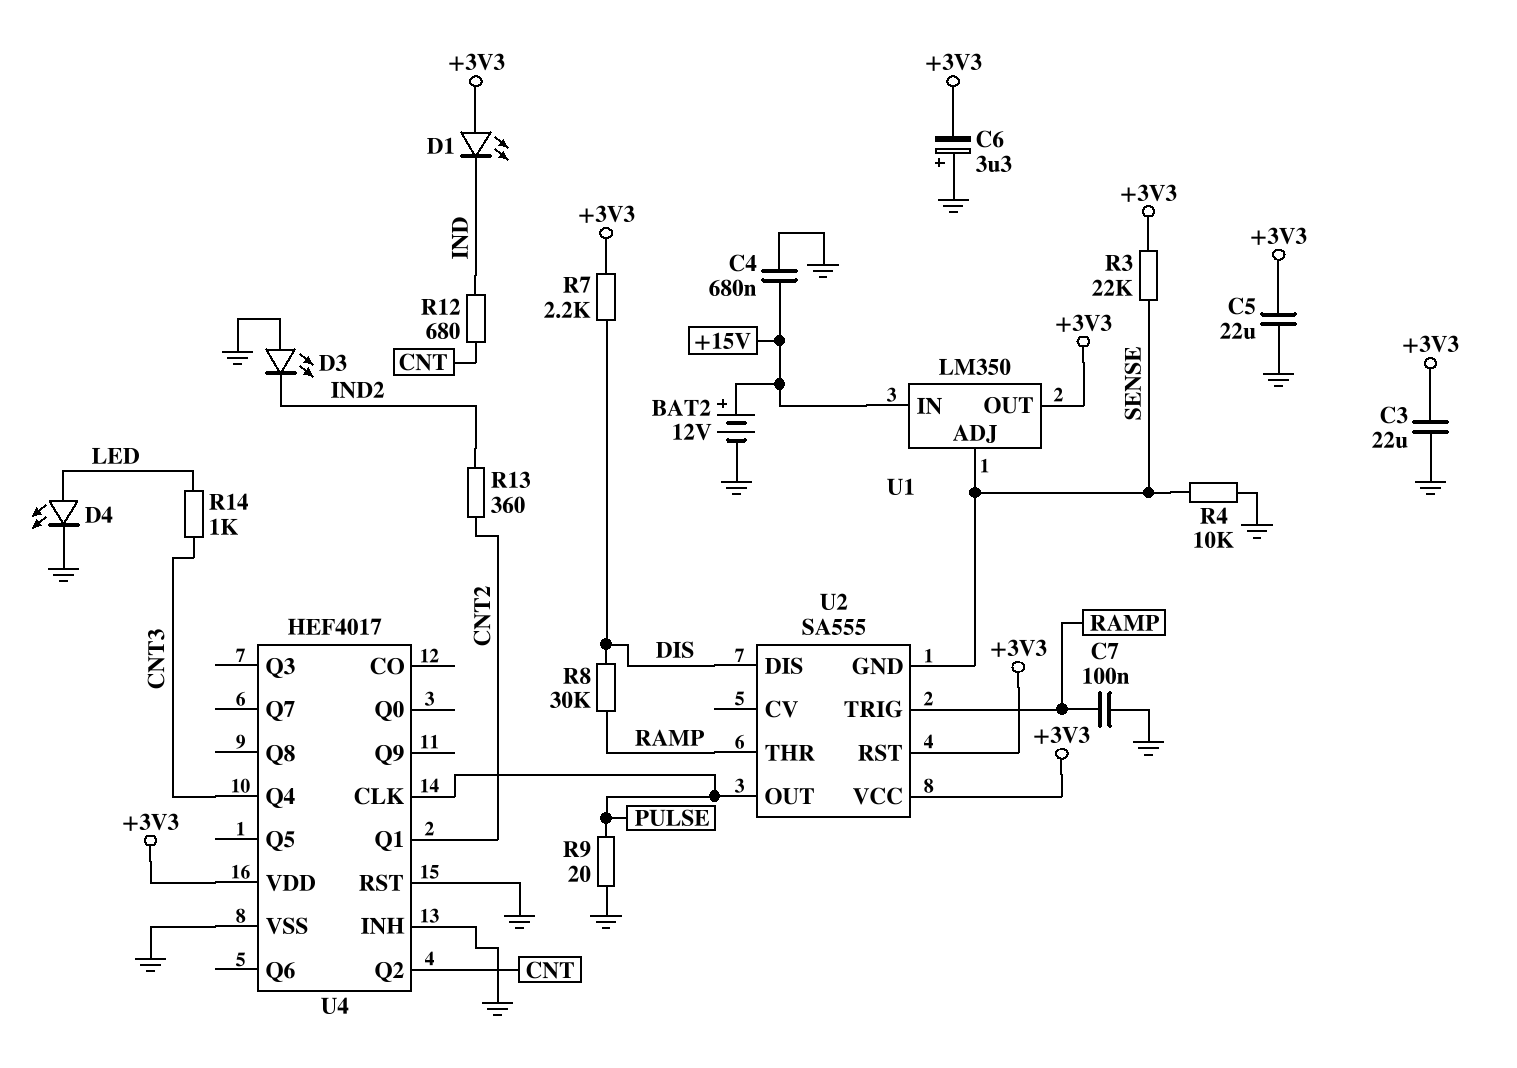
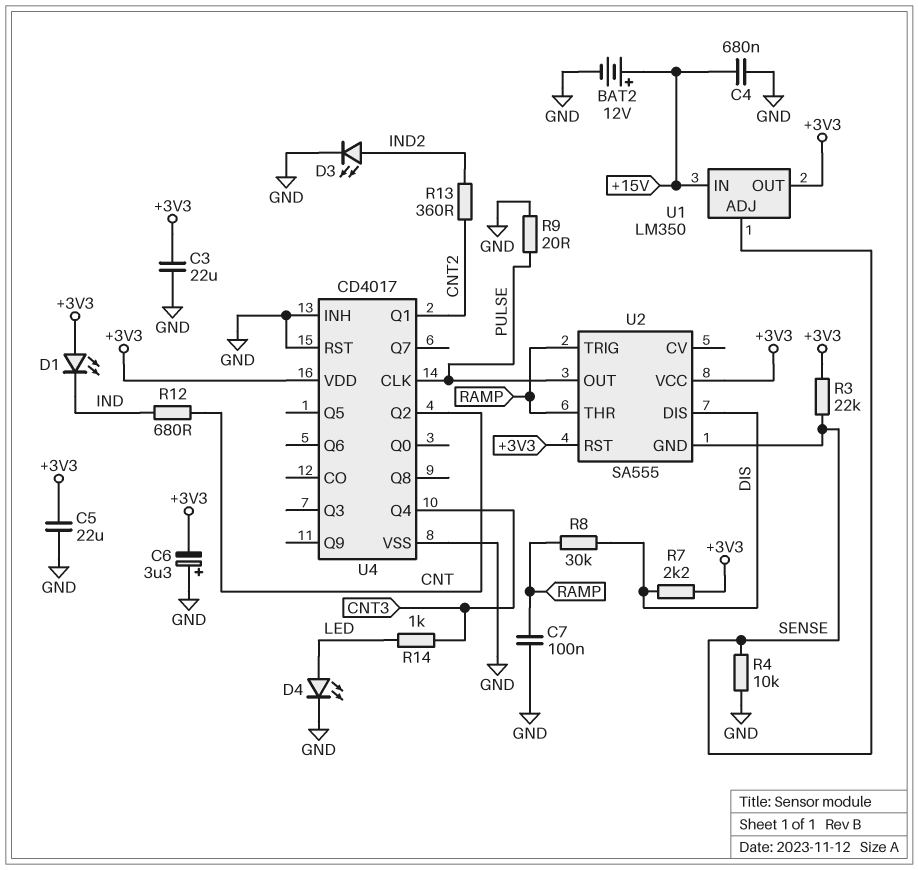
D3: LED (A GND, K IND2) -> LED (A IND2, K GND)
U4: HEF4017 -> CD4017

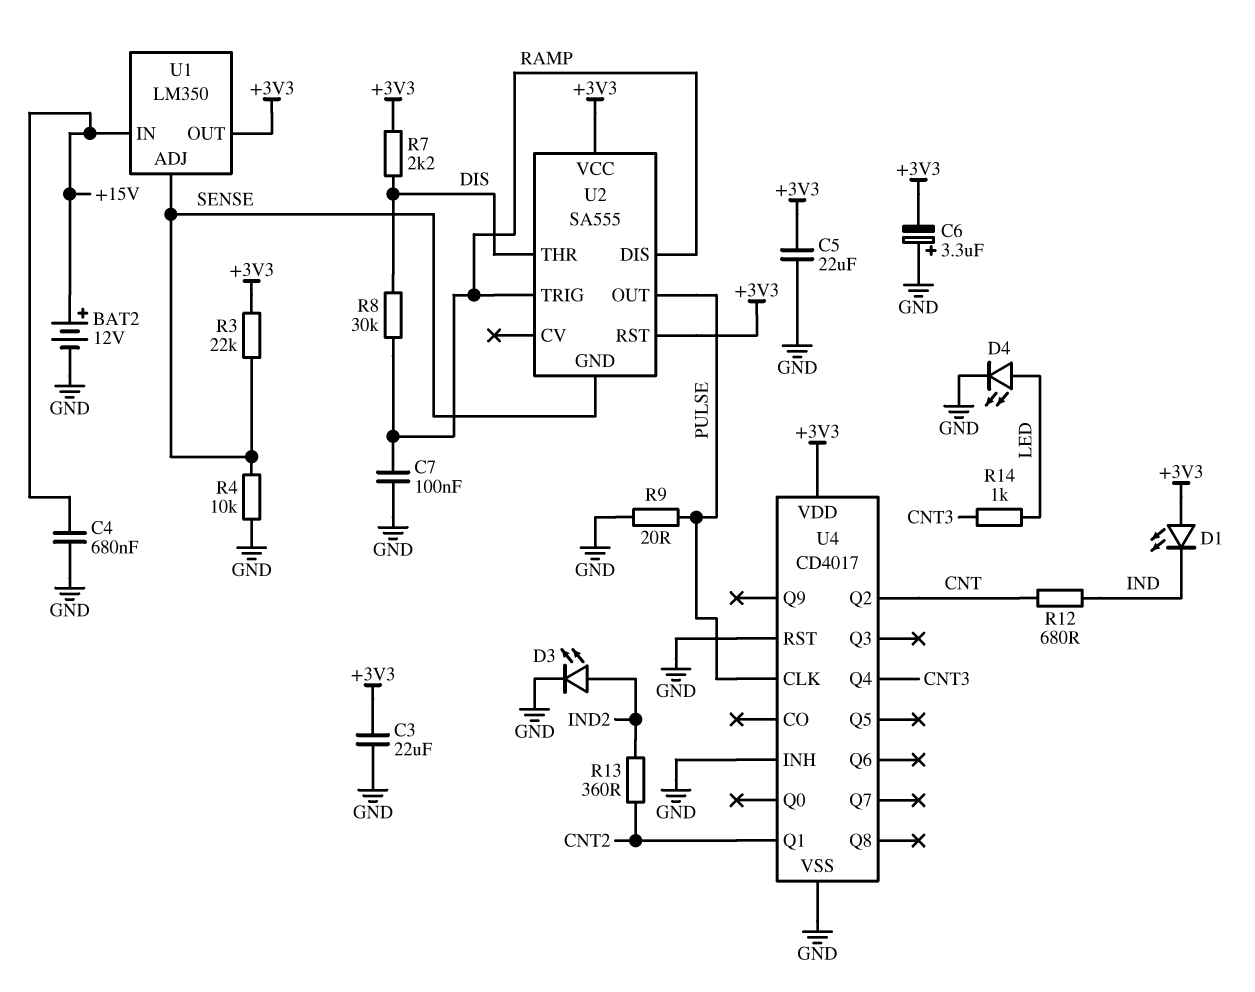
U2 pin DIS: DIS -> RAMP
U2 pin THR: RAMP -> DIS

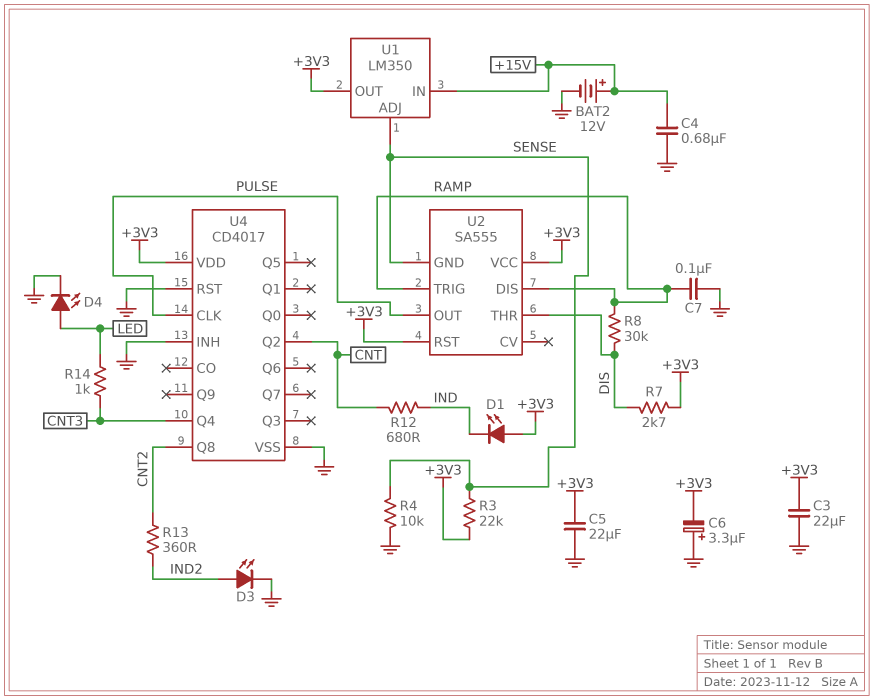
R7: 2.2k (+3V3, DIS) -> 2.7k (+3V3, DIS)
R9: 20 (GND, PULSE) -> none
U4 pin Q1: CNT2 -> none
U4 pin Q8: none -> CNT2

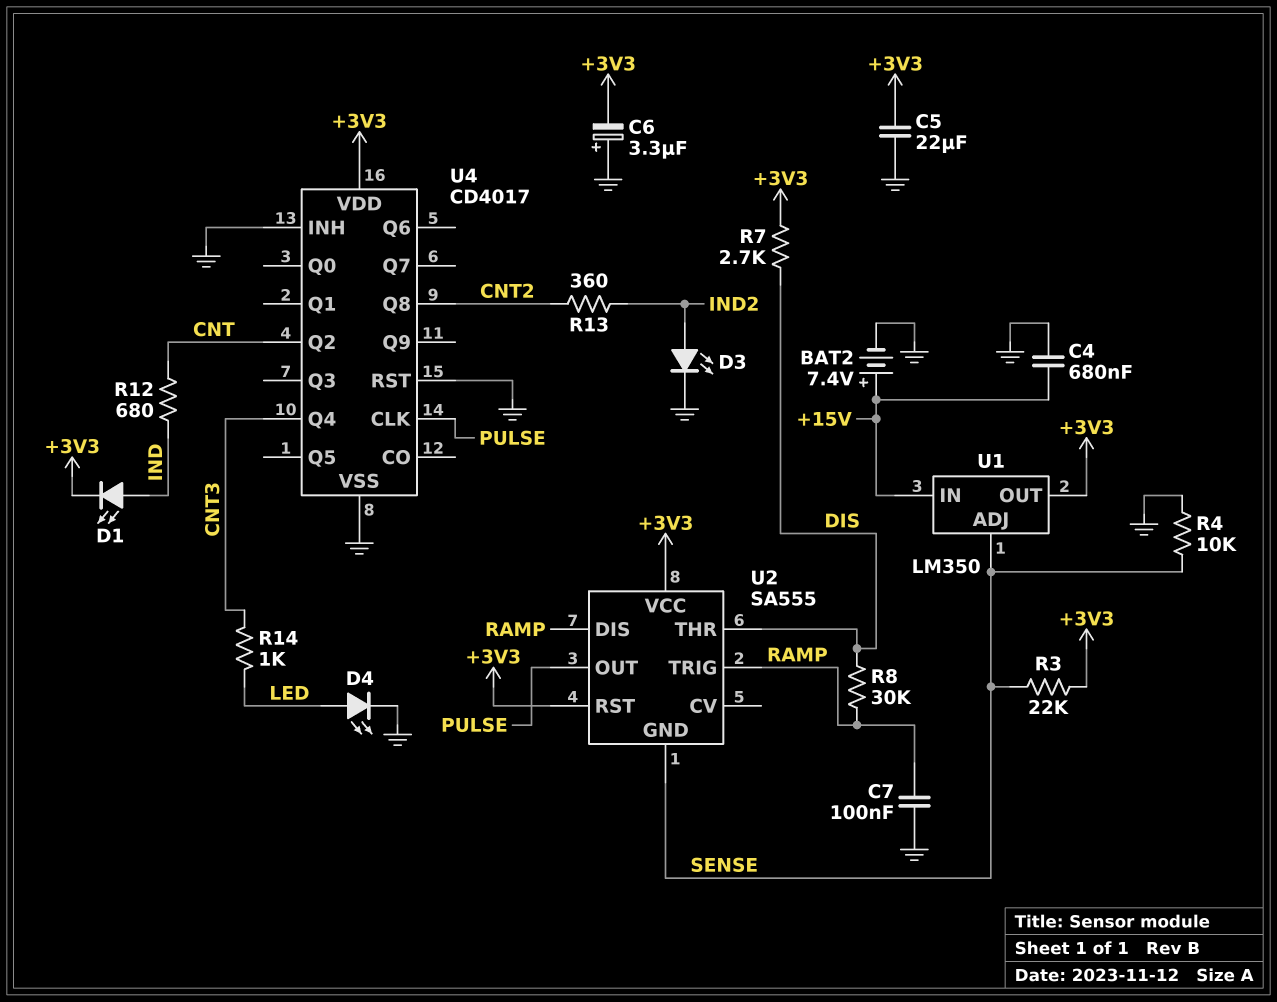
BAT2: 12V (plus +15V, minus GND) -> 7.4V (plus +15V, minus GND)
C3: 22uF (+3V3, GND) -> none
D1: LED (A +3V3, K IND) -> LED (A IND, K +3V3)

